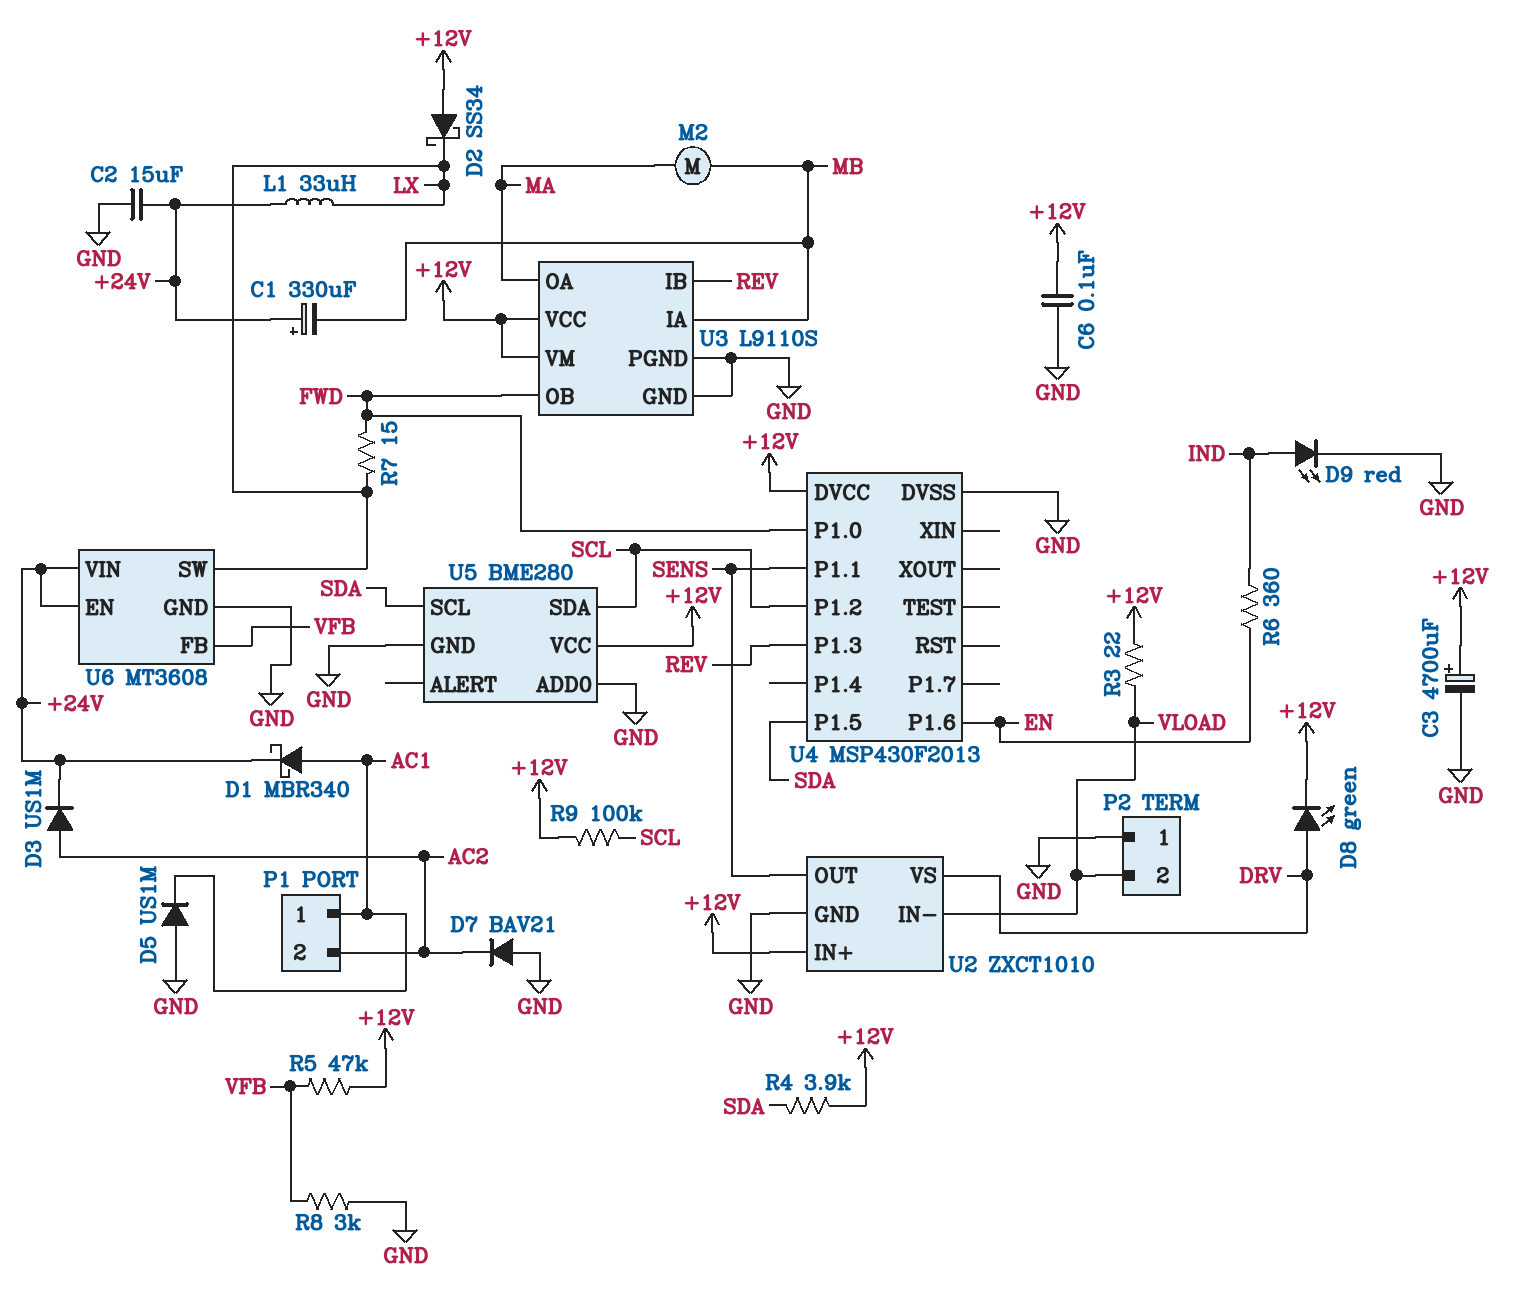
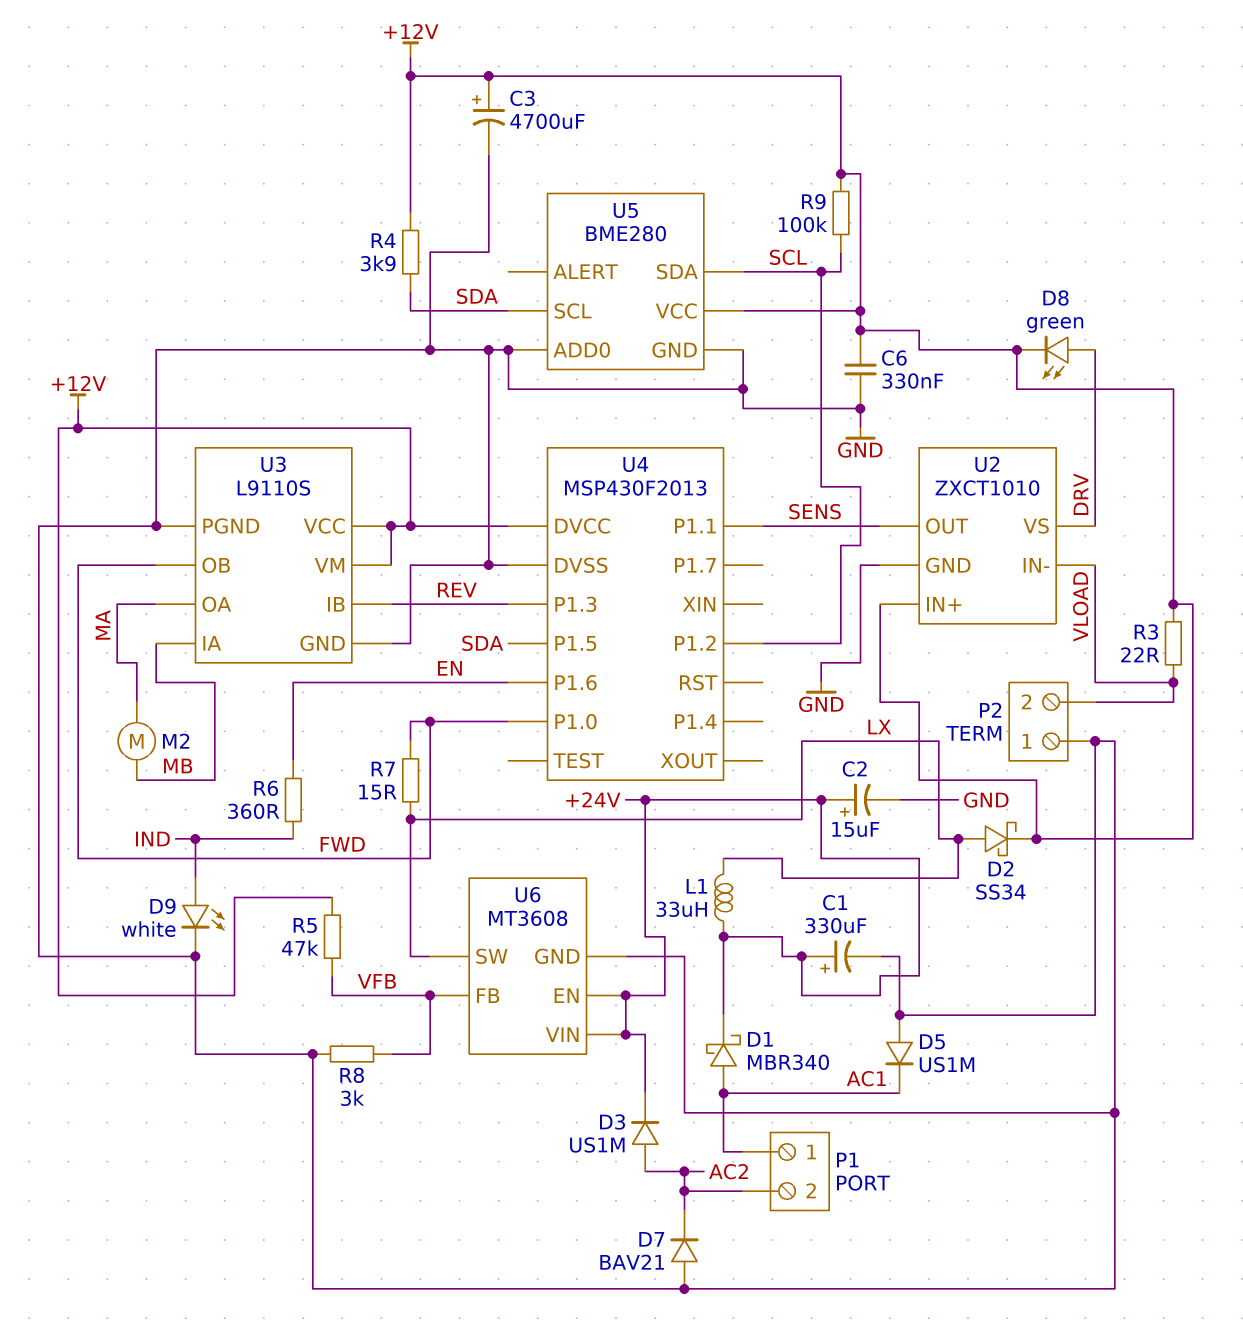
C1: 330uF (plus +24V, minus MB) -> 330uF (plus +24V, minus GND)
C2: 15uF (+24V, GND) -> 15uF (plus +24V, minus GND)
C6: 100nF (+12V, GND) -> 330nF (+12V, GND)
D2: schottky SS34 (A +12V, K LX) -> schottky SS34 (A LX, K +12V)
D9: LED red (A IND, K GND) -> LED white (A IND, K GND)

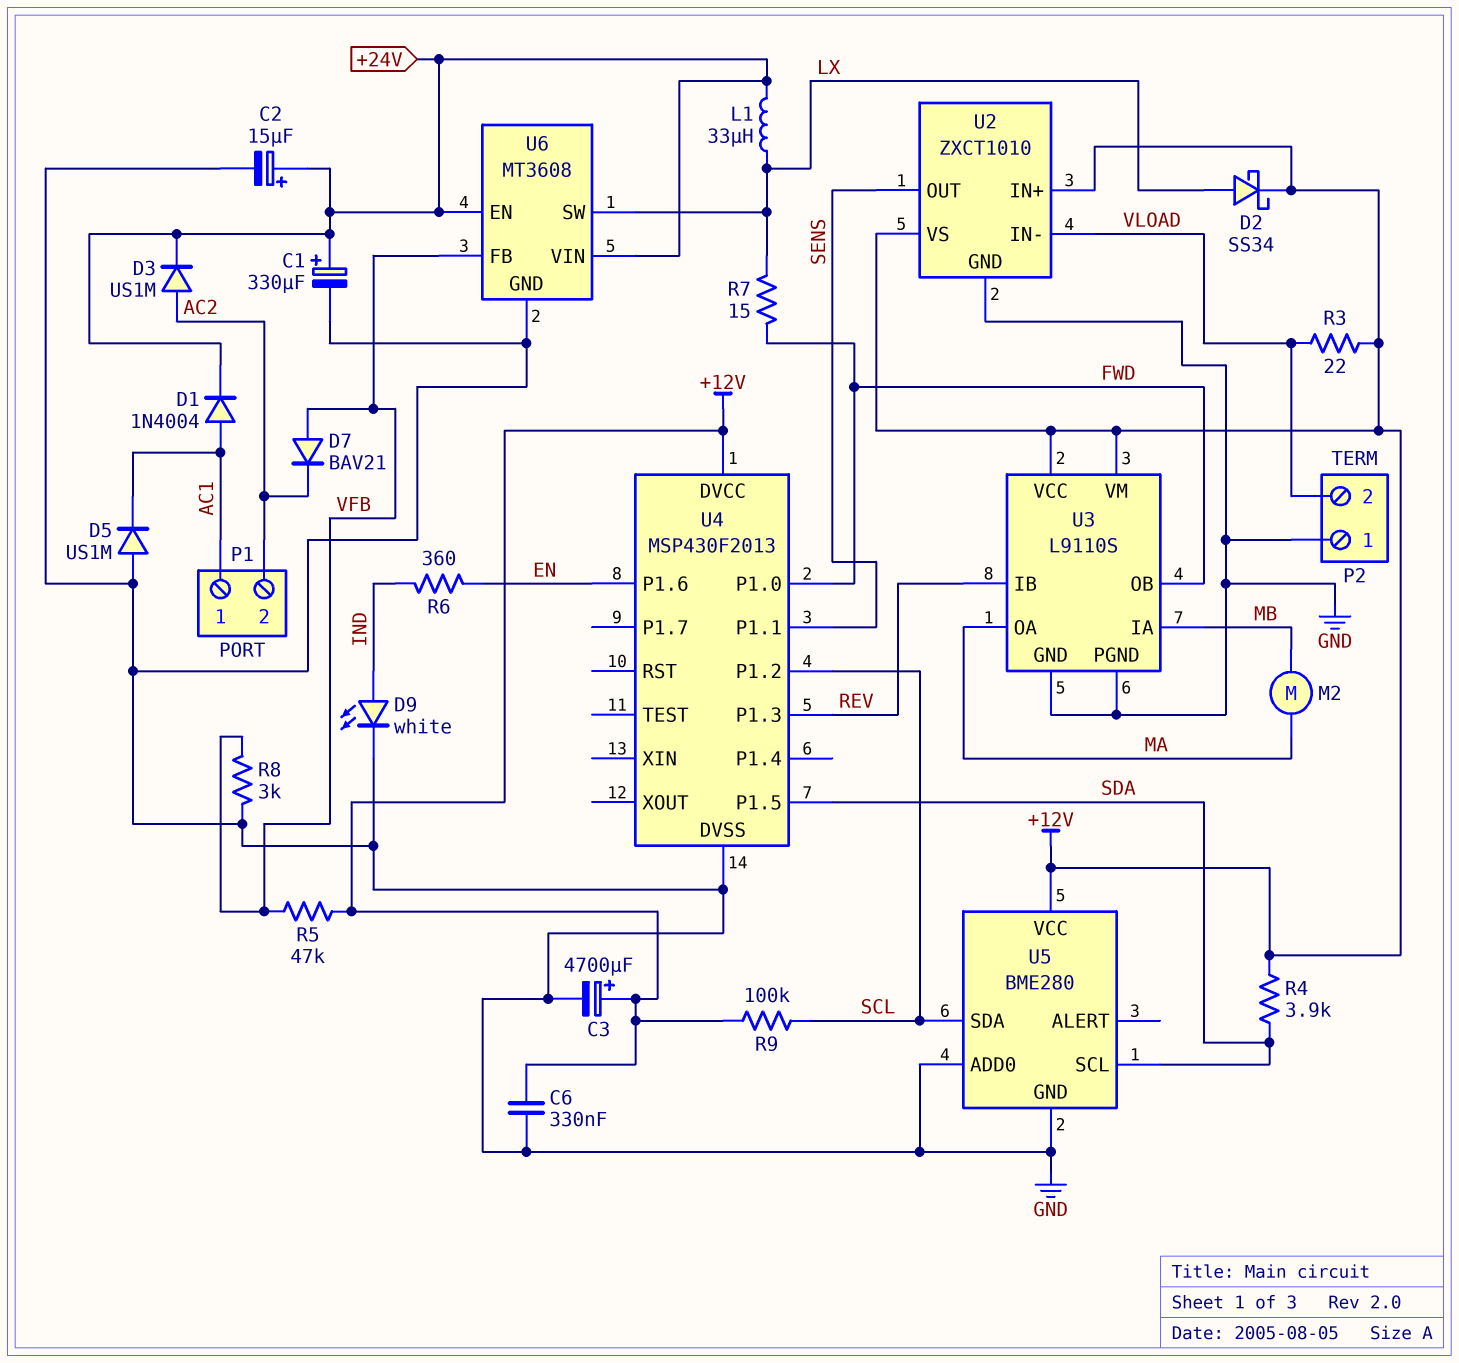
D1: schottky MBR340 (A AC1, K +24V) -> diode 1N4004 (A AC1, K +24V)
D7: diode BAV21 (A GND, K AC2) -> diode BAV21 (A VFB, K AC2)
D8: LED green (A DRV, K +12V) -> none
U2 pin VS: DRV -> +12V

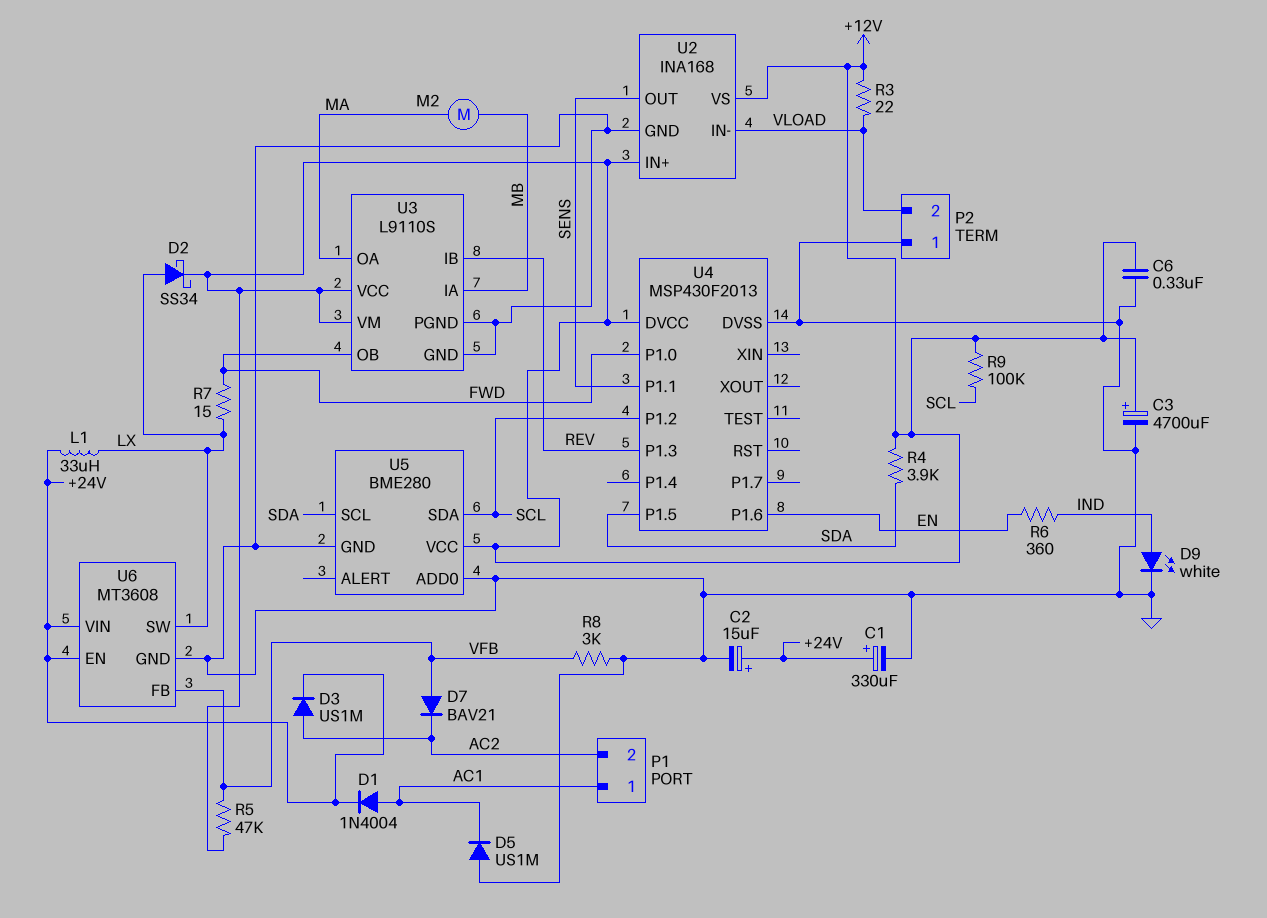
U2: ZXCT1010 -> INA168

